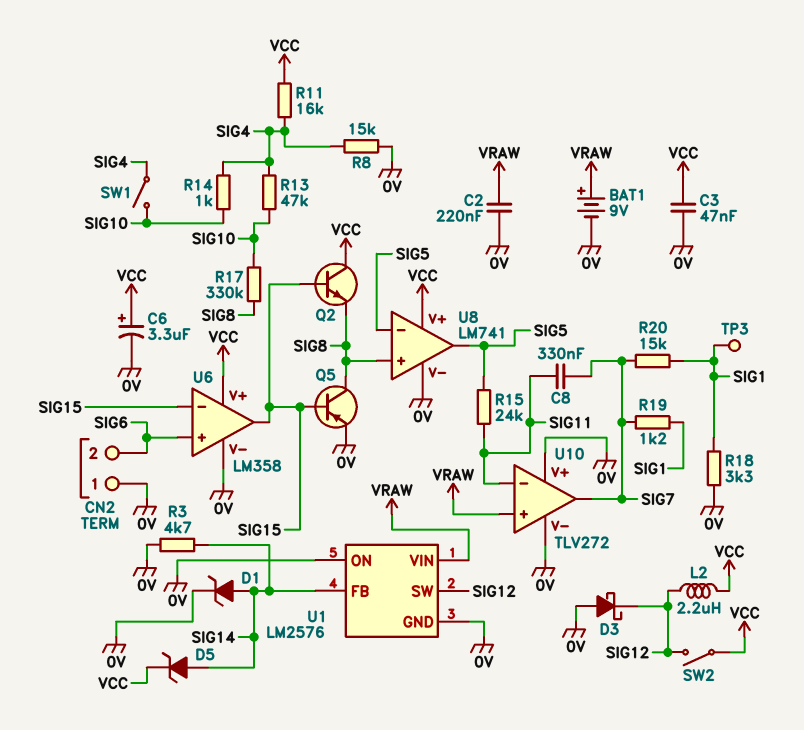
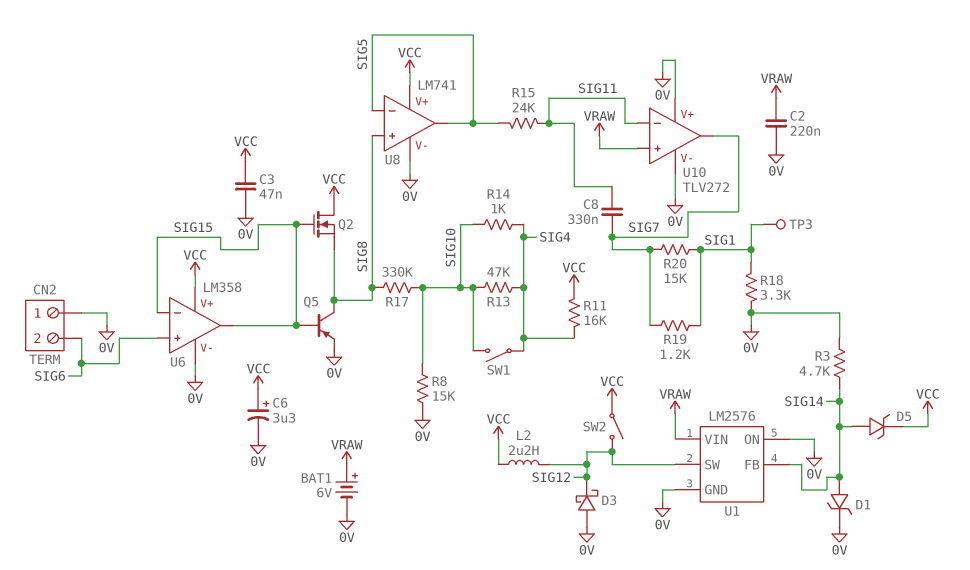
BAT1: 9V (plus VRAW, minus 0V) -> 6V (plus VRAW, minus 0V)
Q2: NPN (B SIG15, C VCC, E SIG8) -> NMOS (G SIG15, D VCC, S SIG8)
R8: 15k (0V, SIG4) -> 15k (0V, SIG10)

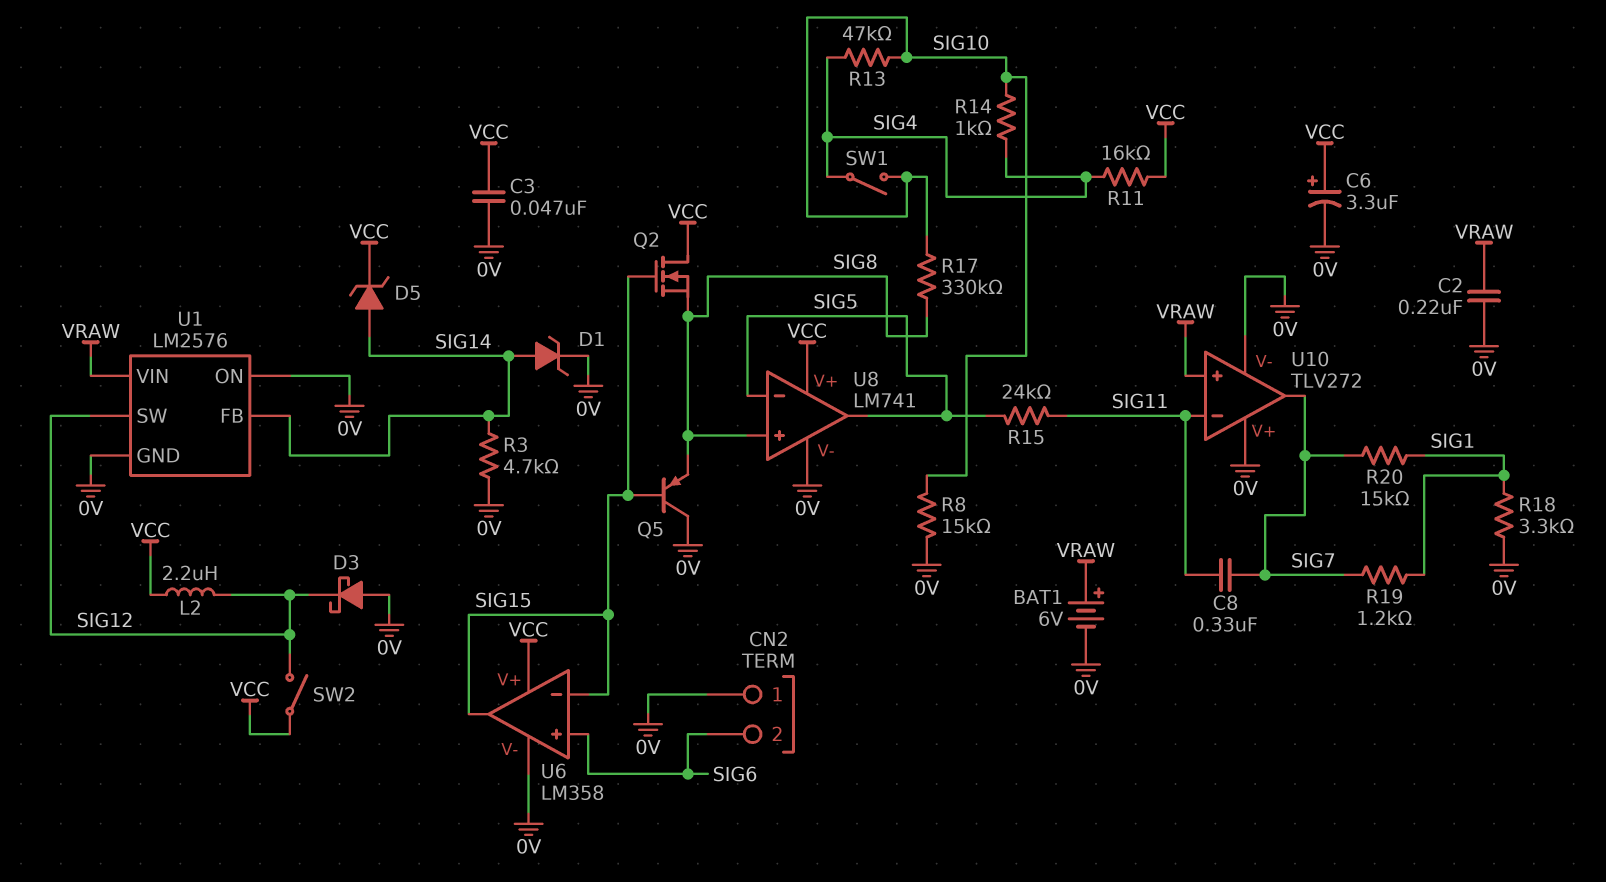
Q5: PNP (B SIG15, C SIG8, E 0V) -> PNP (B SIG15, C 0V, E SIG8)
TP3: test point (SIG1) -> none

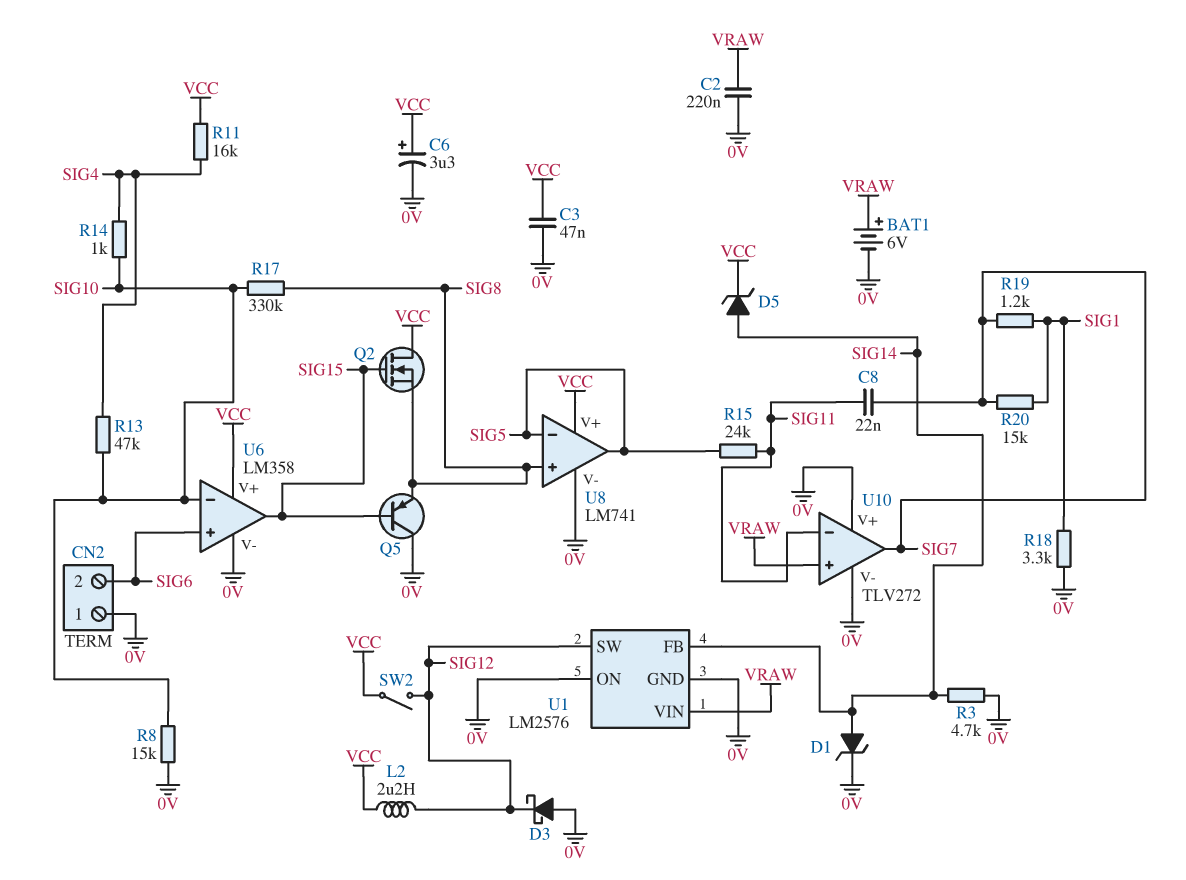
C8: 330nF (SIG7, SIG11) -> 22nF (SIG7, SIG11)
SW1: switch (SIG4, SIG10) -> none
U6 pin in-: SIG15 -> SIG10

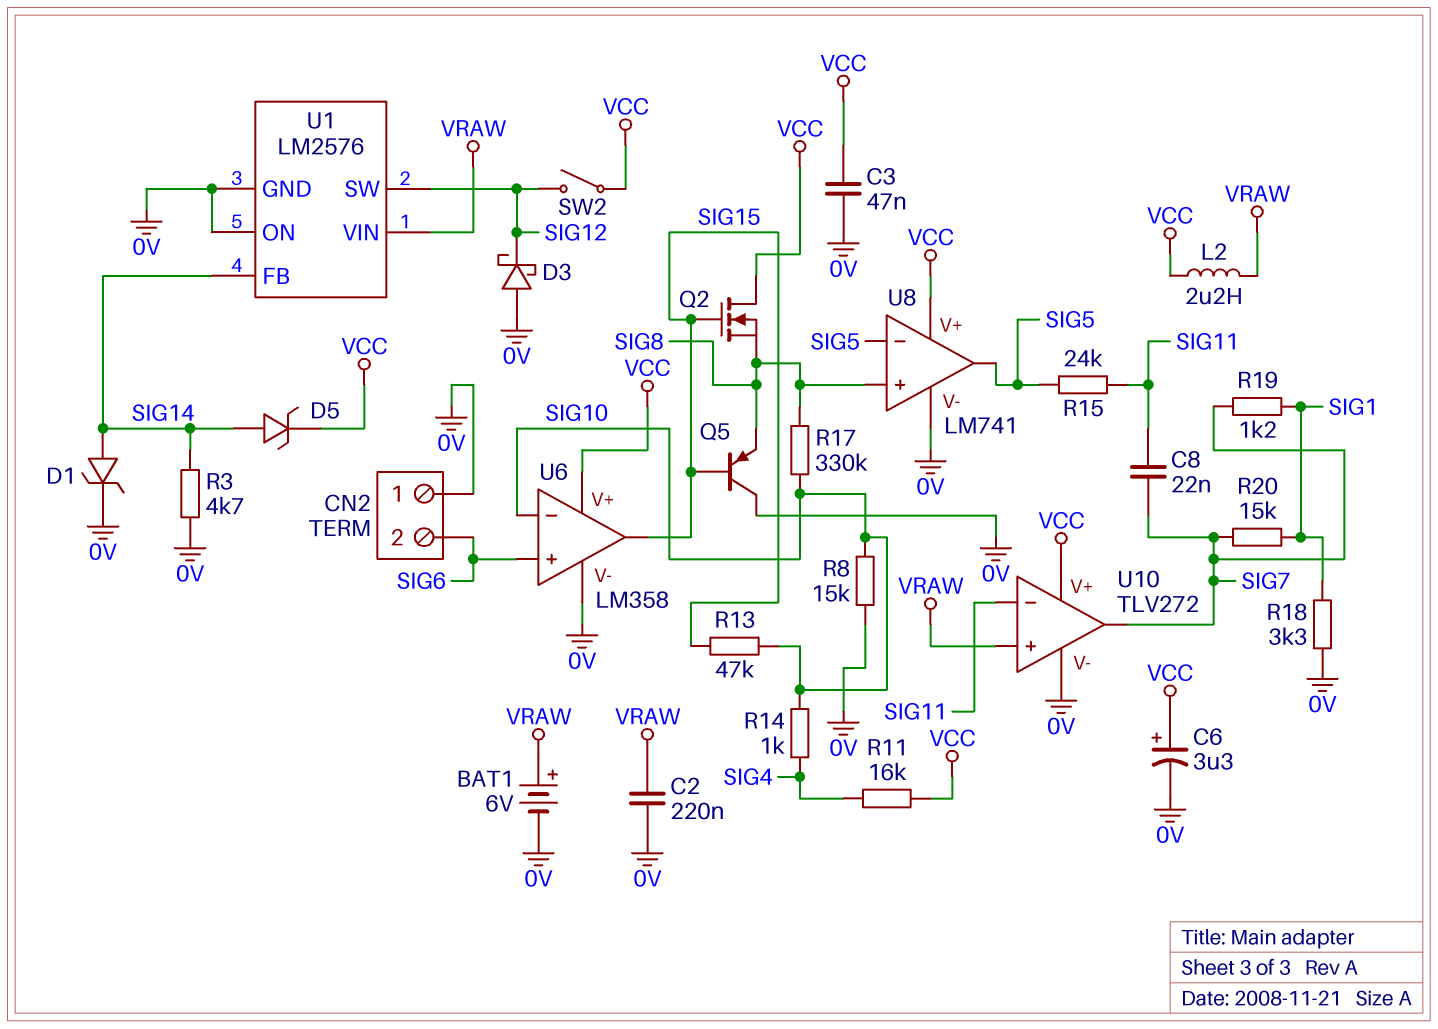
L2: 2.2uH (SIG12, VCC) -> 2.2uH (VCC, VRAW)
R13: 47k (SIG4, SIG10) -> 47k (SIG10, SIG15)
U10 pin V+: 0V -> VCC

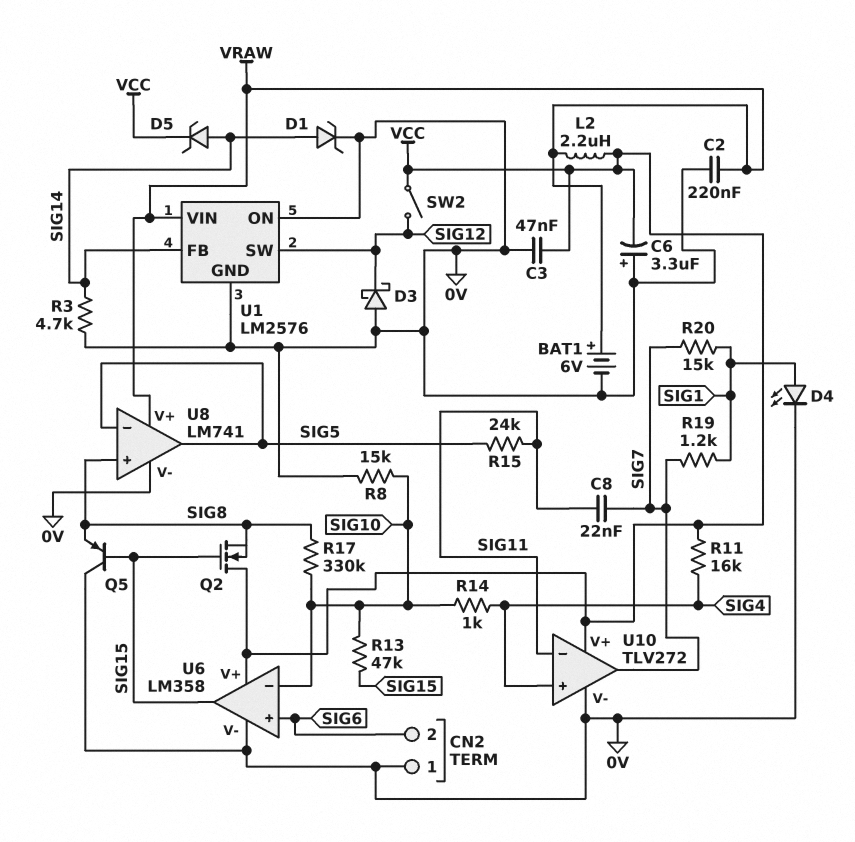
C6: 3.3uF (plus VCC, minus 0V) -> 3.3uF (plus 0V, minus VCC)
D4: none -> LED (A SIG1, K 0V)
R18: 3.3k (0V, SIG1) -> none
U8 pin V+: VCC -> VRAW
U10 pin in+: VRAW -> SIG4

